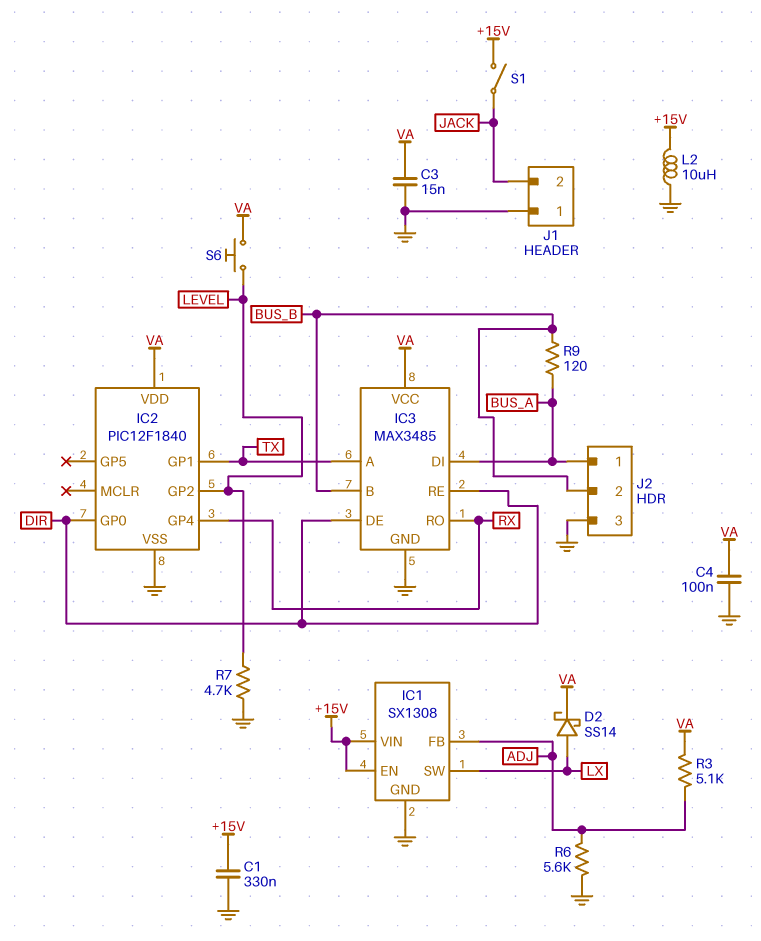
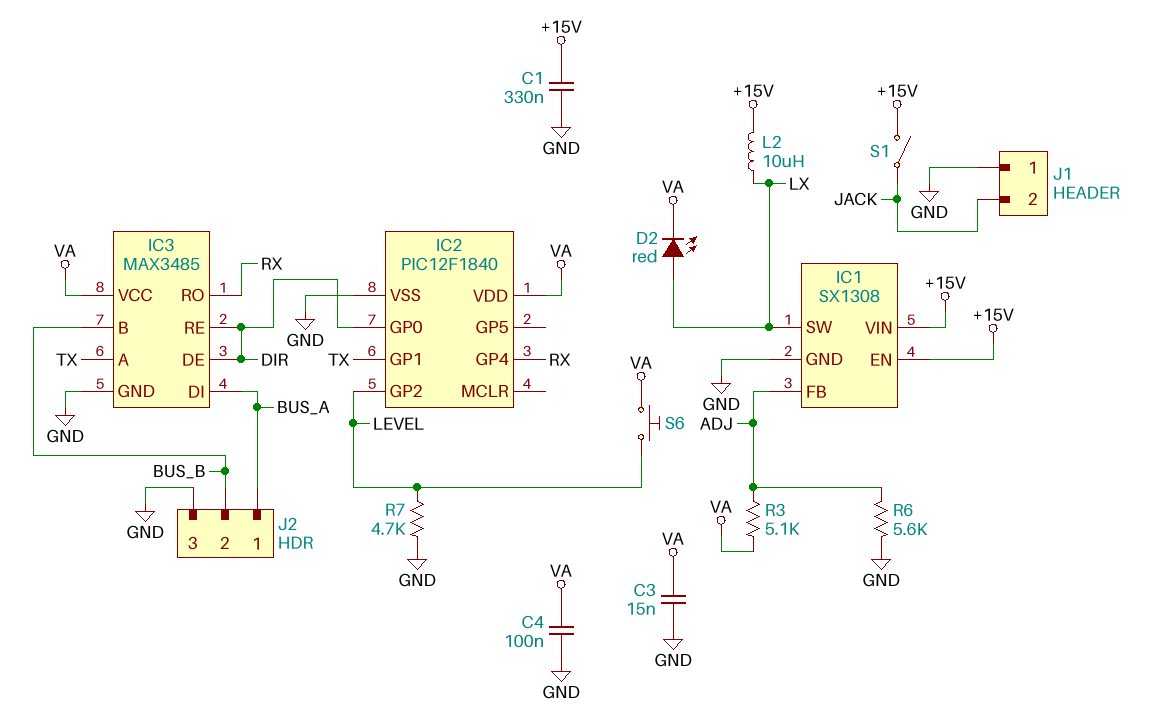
D2: schottky SS14 (A LX, K VA) -> LED red (A LX, K VA)
L2: 10uH (+15V, GND) -> 10uH (+15V, LX)
R9: 120 (BUS_A, BUS_B) -> none

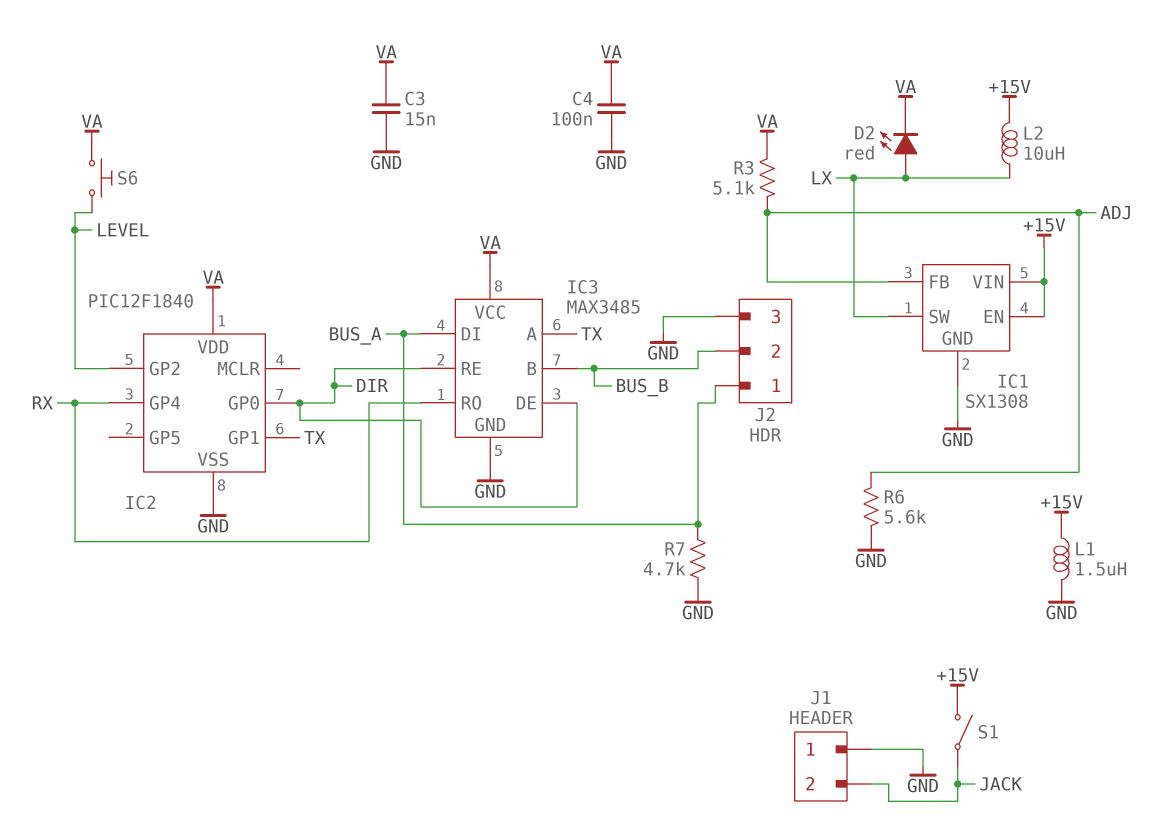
C1: 330nF (+15V, GND) -> none
L1: none -> 1.5uH (+15V, GND)
R7: 4.7k (GND, LEVEL) -> 4.7k (BUS_A, GND)

